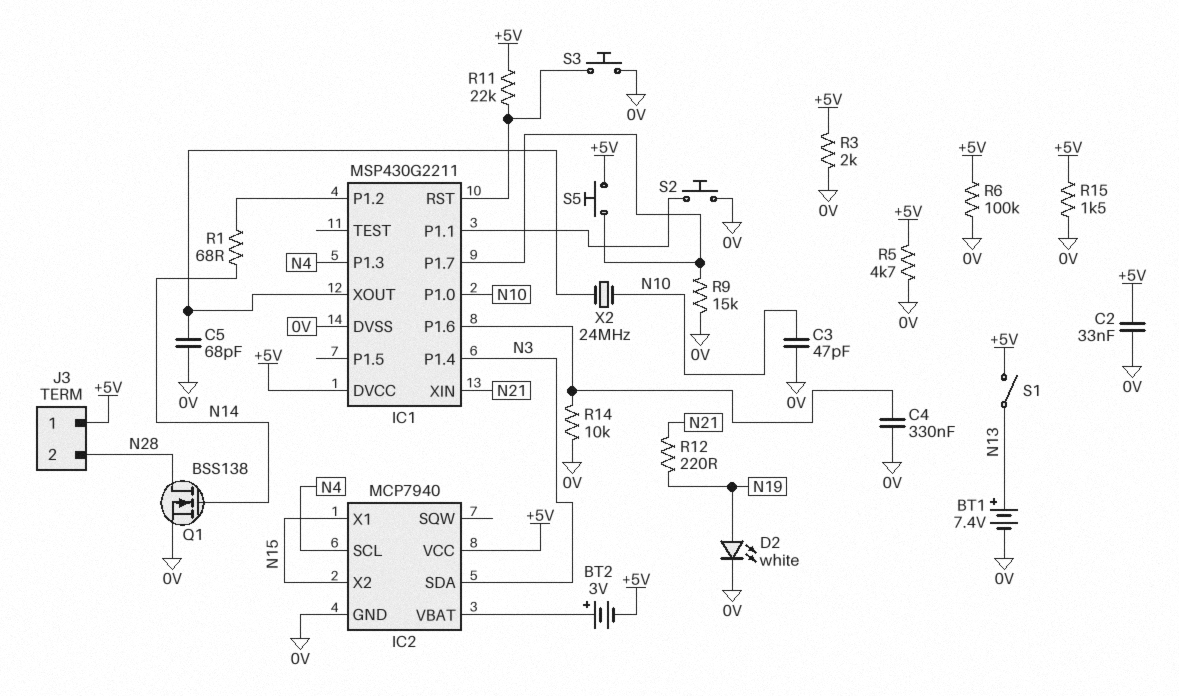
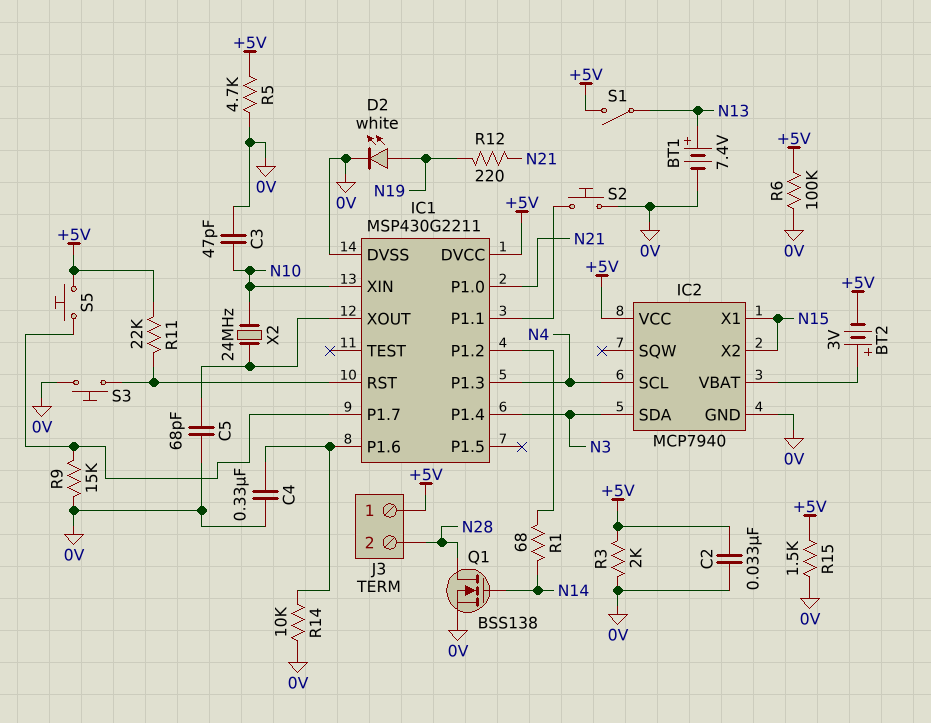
IC1 pin P1.0: N10 -> N21
IC1 pin XIN: N21 -> N10

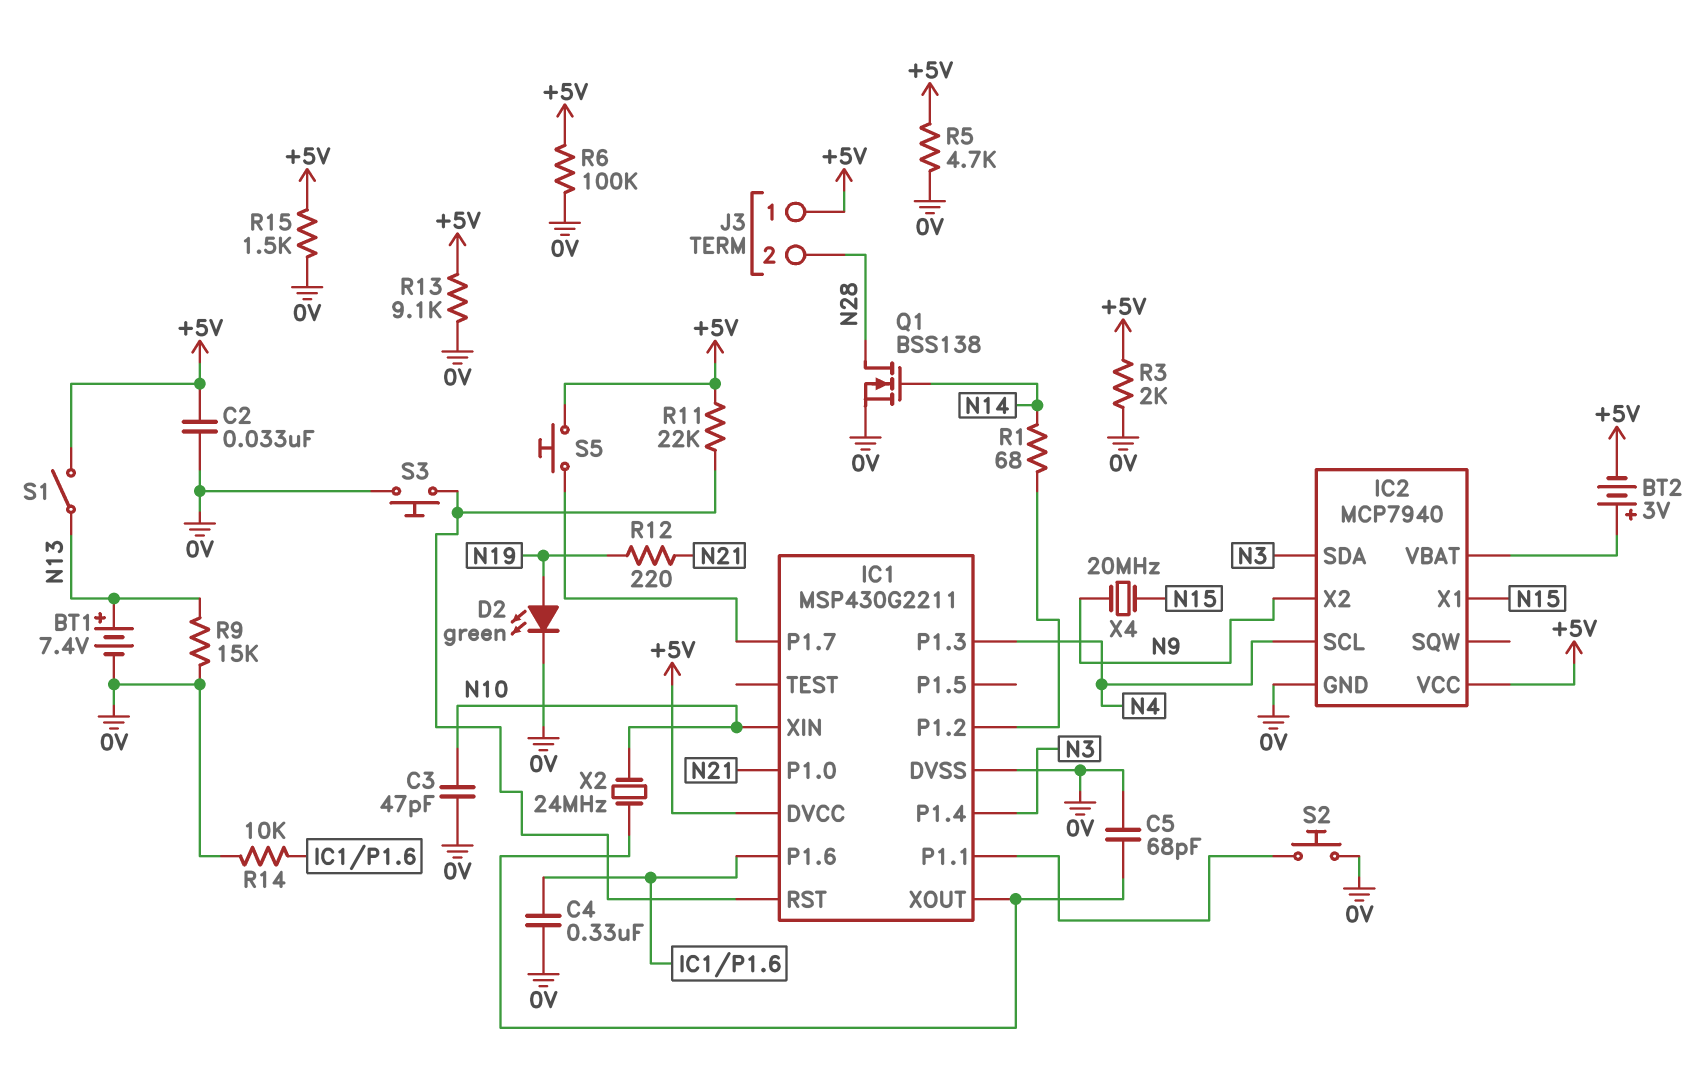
D2: LED white (A N19, K 0V) -> LED green (A N19, K 0V)
IC2 pin X2: N15 -> N9
R9: 15k (0V, IC1/P1.7) -> 15k (0V, N13)
R13: none -> 9.1k (+5V, 0V)
X4: none -> 20MHz (N9, N15)

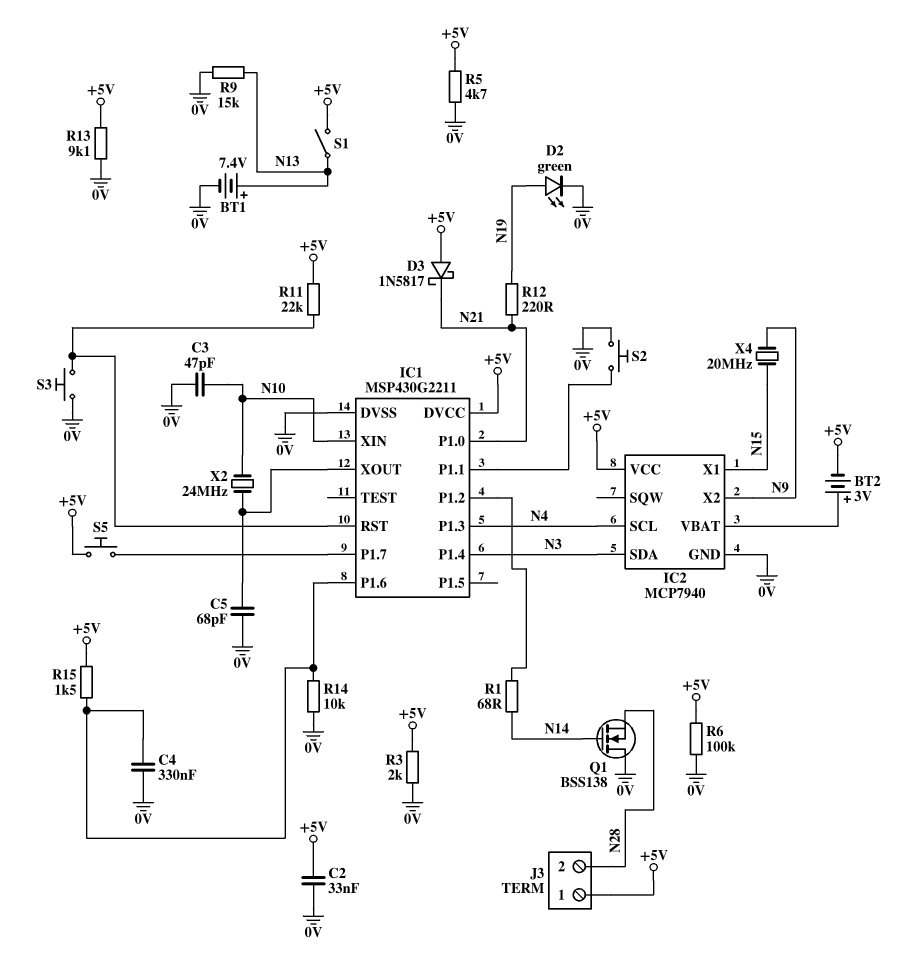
D3: none -> schottky 1N5817 (A +5V, K N21)
Q1: NMOS BSS138 (G N14, D N28, S 0V) -> NMOS BSS138 (G N14, D 0V, S N28)
R15: 1.5k (+5V, 0V) -> 1.5k (+5V, IC1/P1.6)

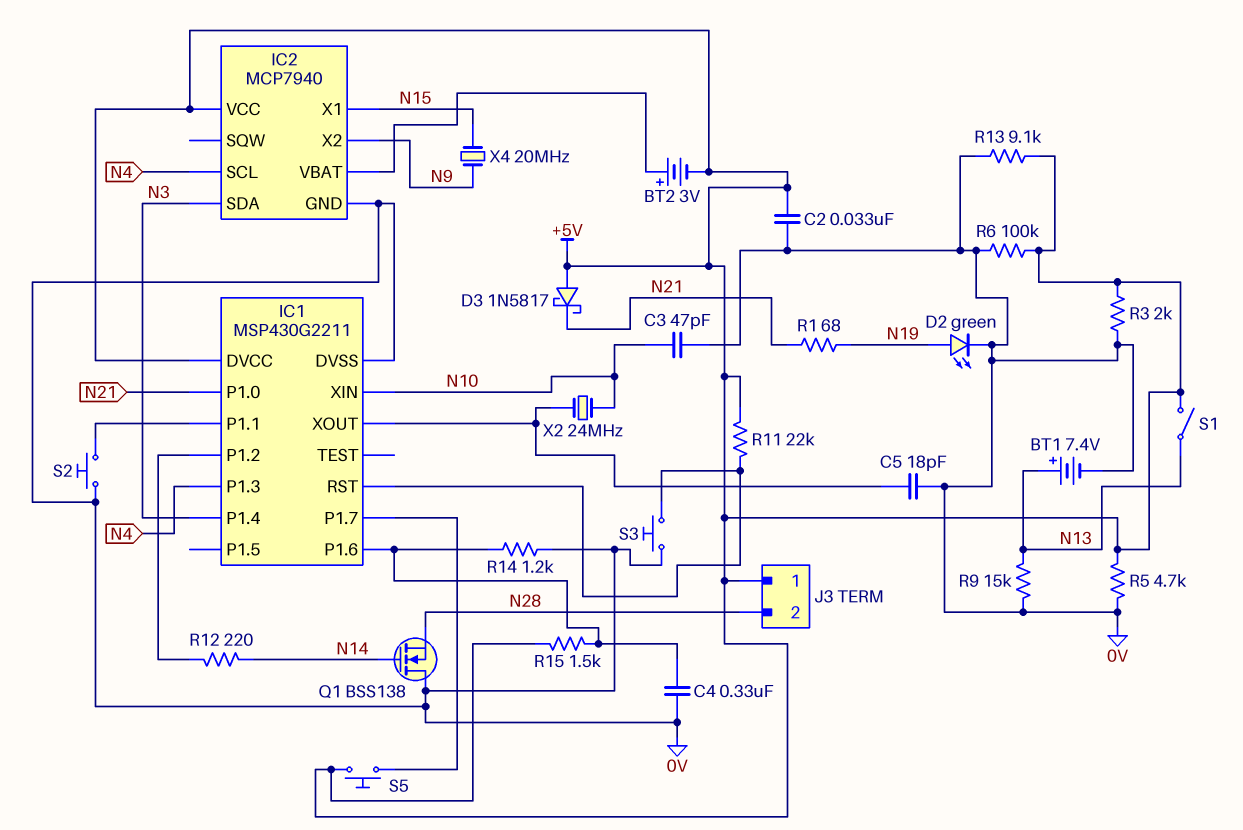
C5: 68pF (0V, IC1/XOUT) -> 18pF (0V, IC1/XOUT)
R1: 68 (IC1/P1.2, N14) -> 68 (N19, N21)
R12: 220 (N19, N21) -> 220 (IC1/P1.2, N14)
R14: 10k (0V, IC1/P1.6) -> 1.2k (0V, IC1/P1.6)

